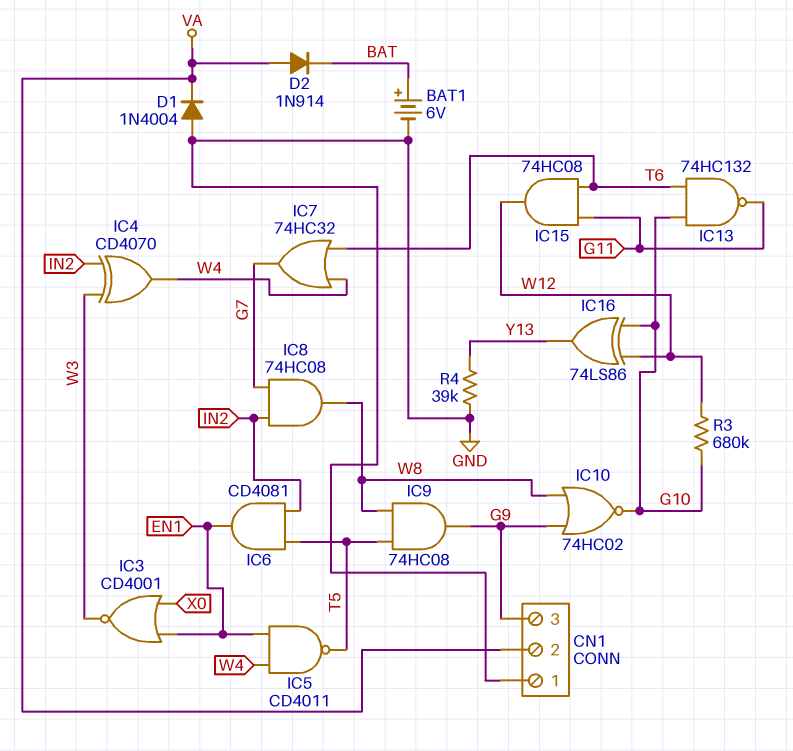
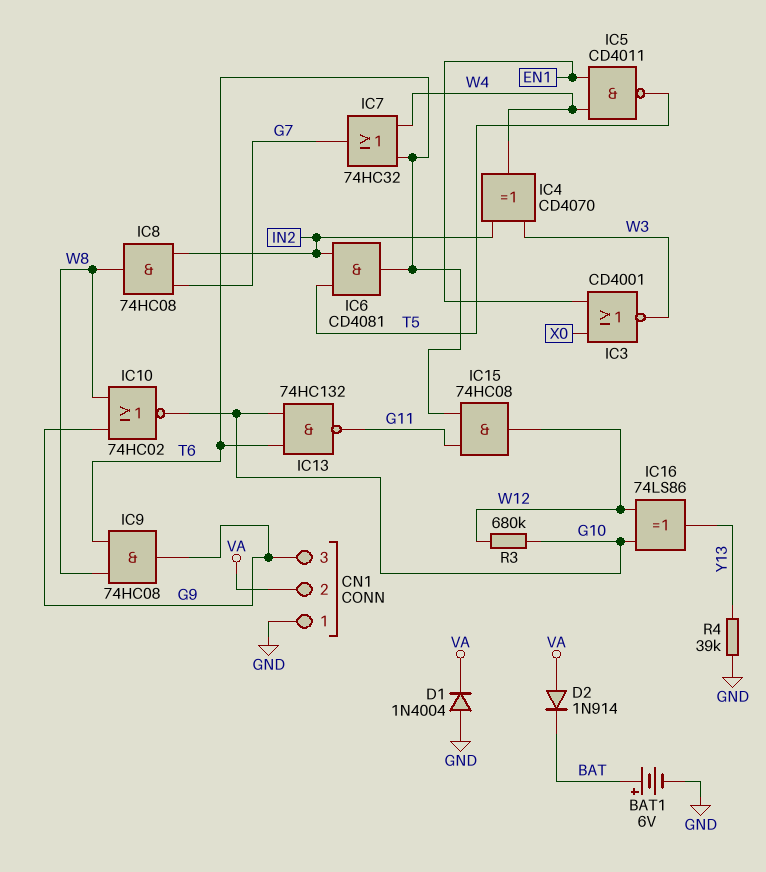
IC6: AND CD4081 (in IN2, in T5, out EN1) -> AND CD4081 (in IN2, in T5, out T6)
IC9: AND 74HC08 (in T5, in W8, out G9) -> AND 74HC08 (in T6, in W8, out G9)

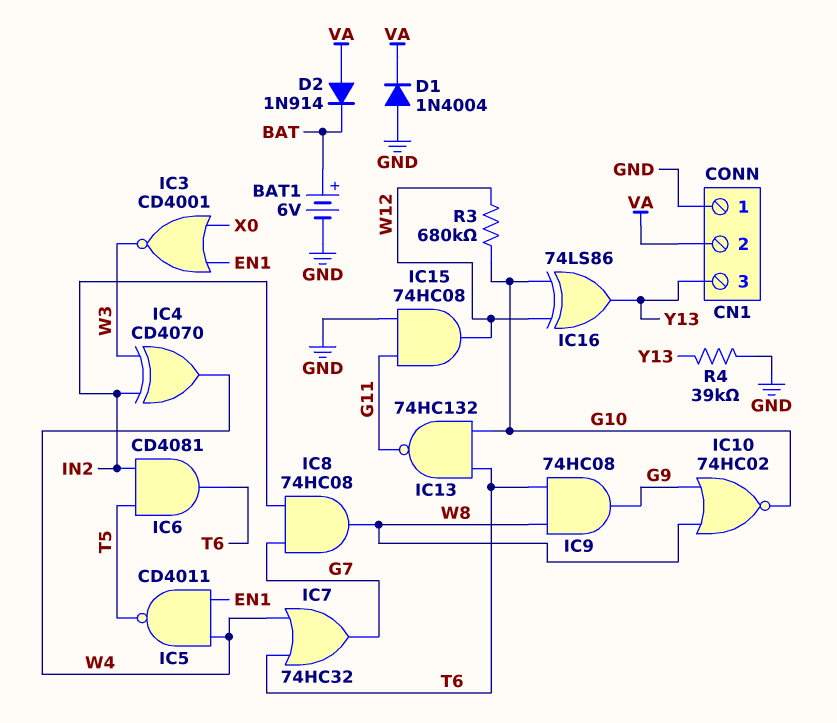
CN1 pin 3: G9 -> Y13
IC15: AND 74HC08 (in G11, in T6, out W12) -> AND 74HC08 (in G11, in GND, out W12)

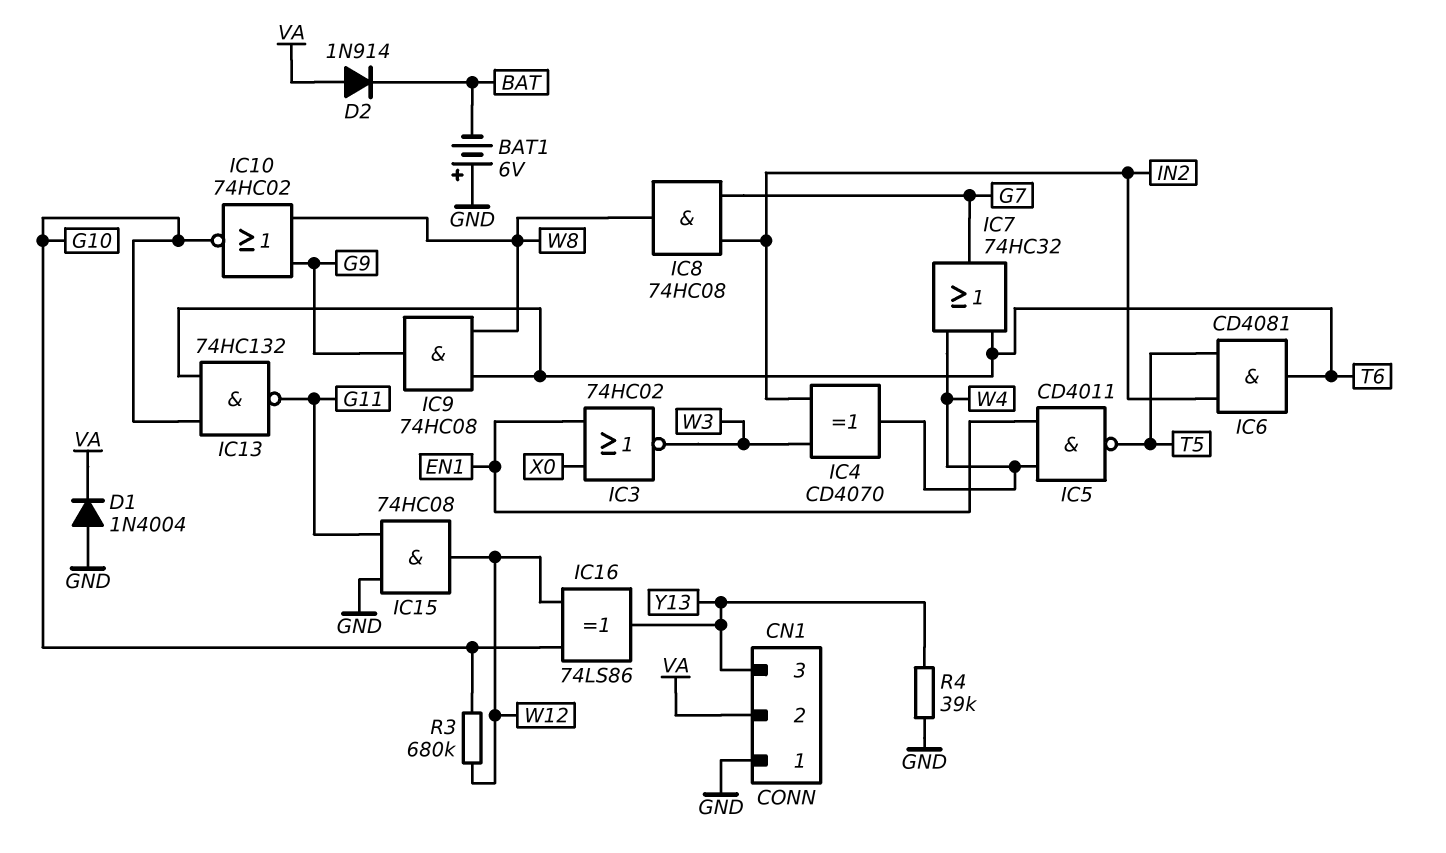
BAT1: 6V (plus BAT, minus GND) -> 6V (plus GND, minus BAT)
IC3: NOR CD4001 (in EN1, in X0, out W3) -> NOR 74HC02 (in EN1, in X0, out W3)

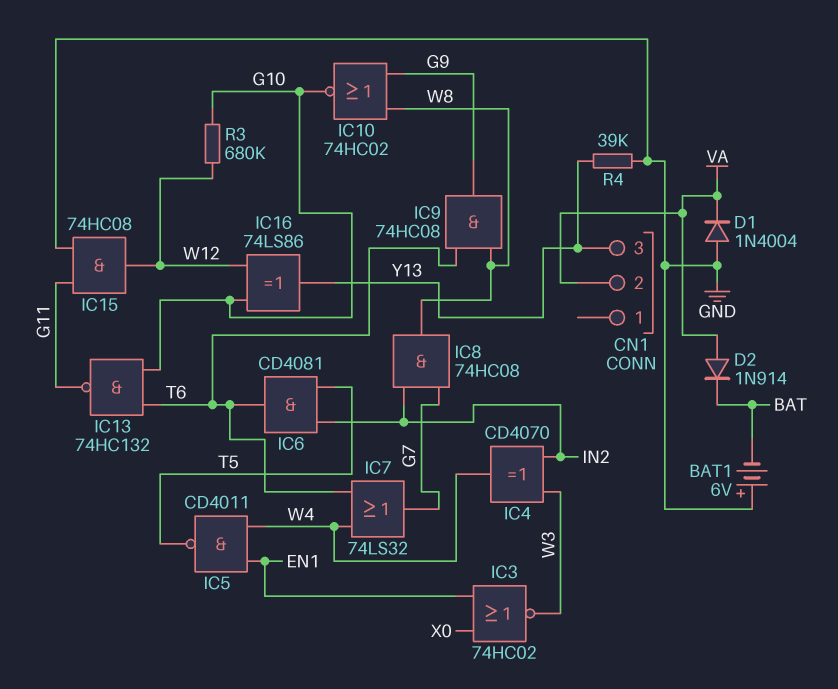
CN1 pin 1: GND -> none
IC7: OR 74HC32 (in T6, in W4, out G7) -> OR 74LS32 (in T6, in W4, out G7)

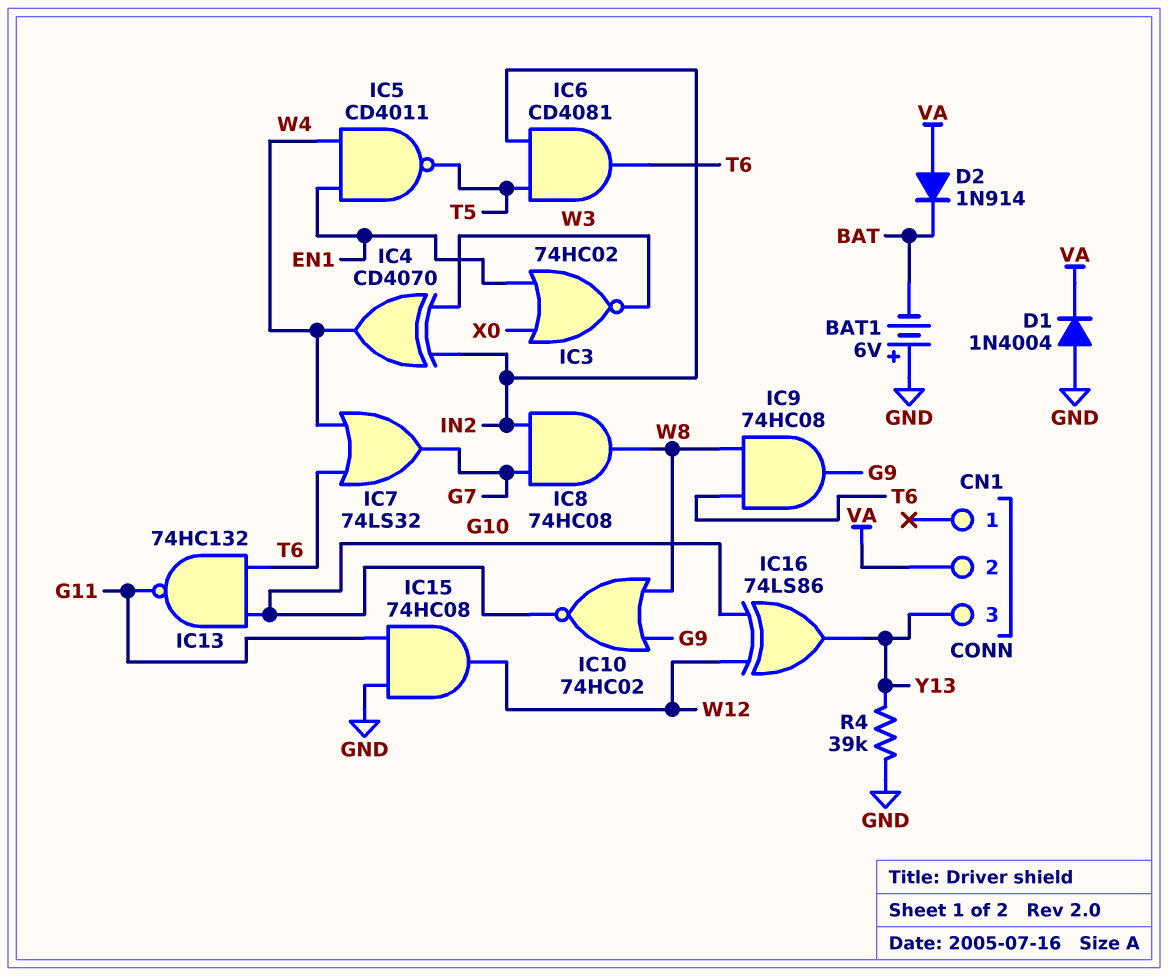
R3: 680k (G10, W12) -> none

